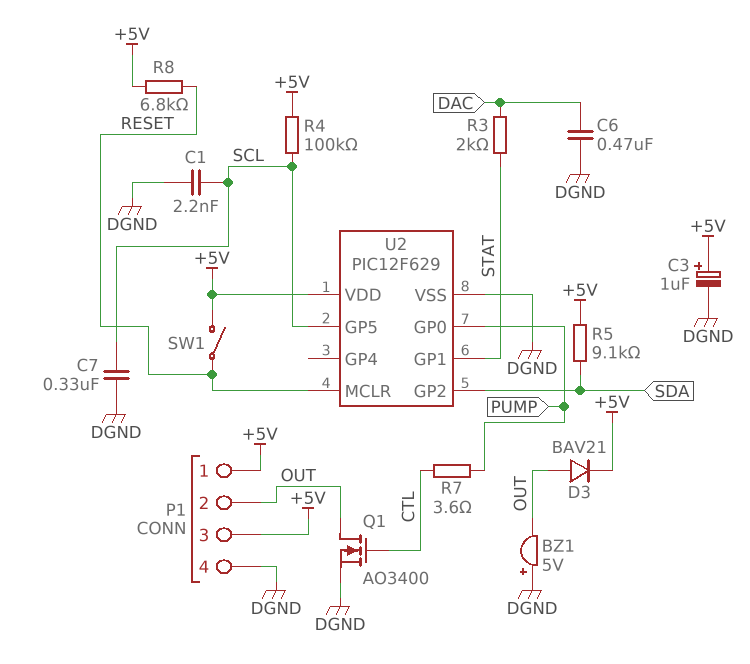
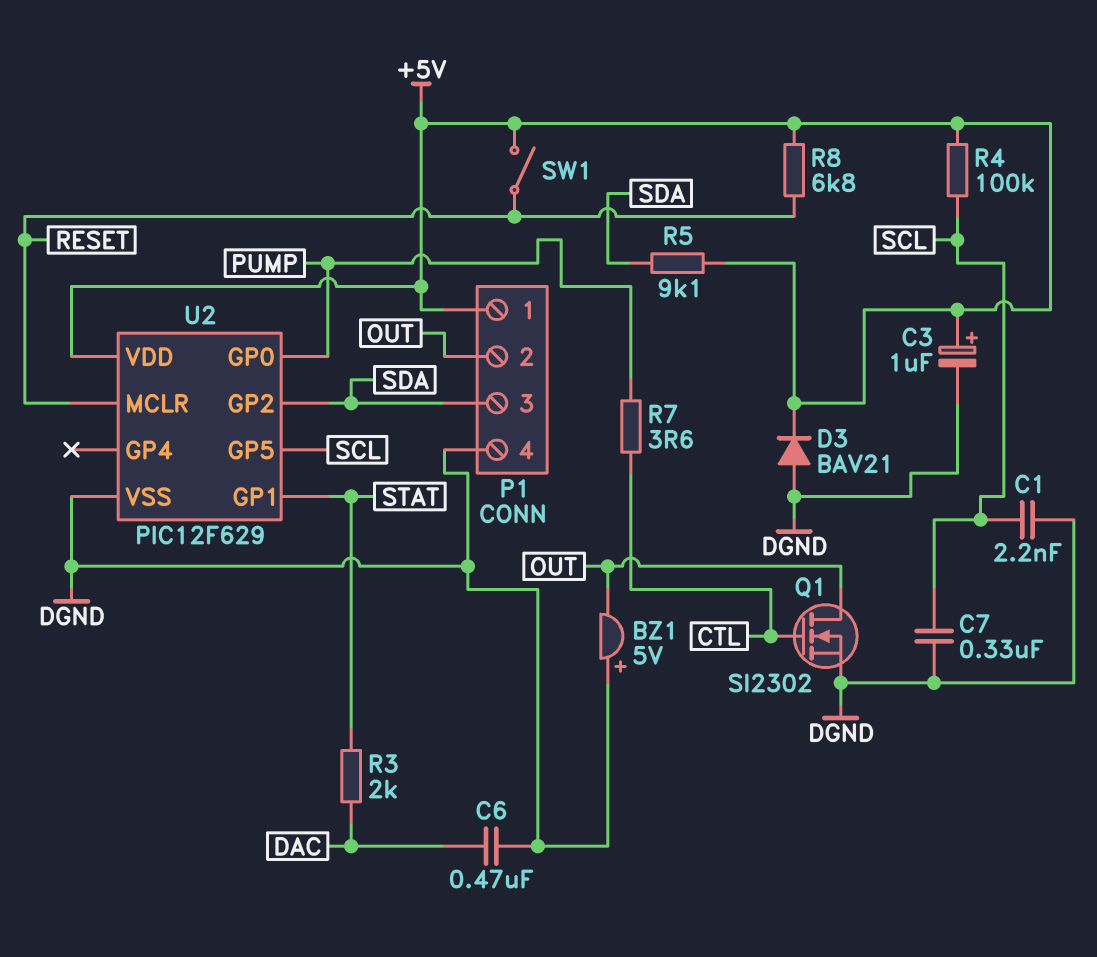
D3: diode BAV21 (A OUT, K +5V) -> diode BAV21 (A DGND, K +5V)
P1 pin 3: +5V -> SDA
Q1: NMOS AO3400 (G CTL, D OUT, S DGND) -> NMOS SI2302 (G CTL, D OUT, S DGND)

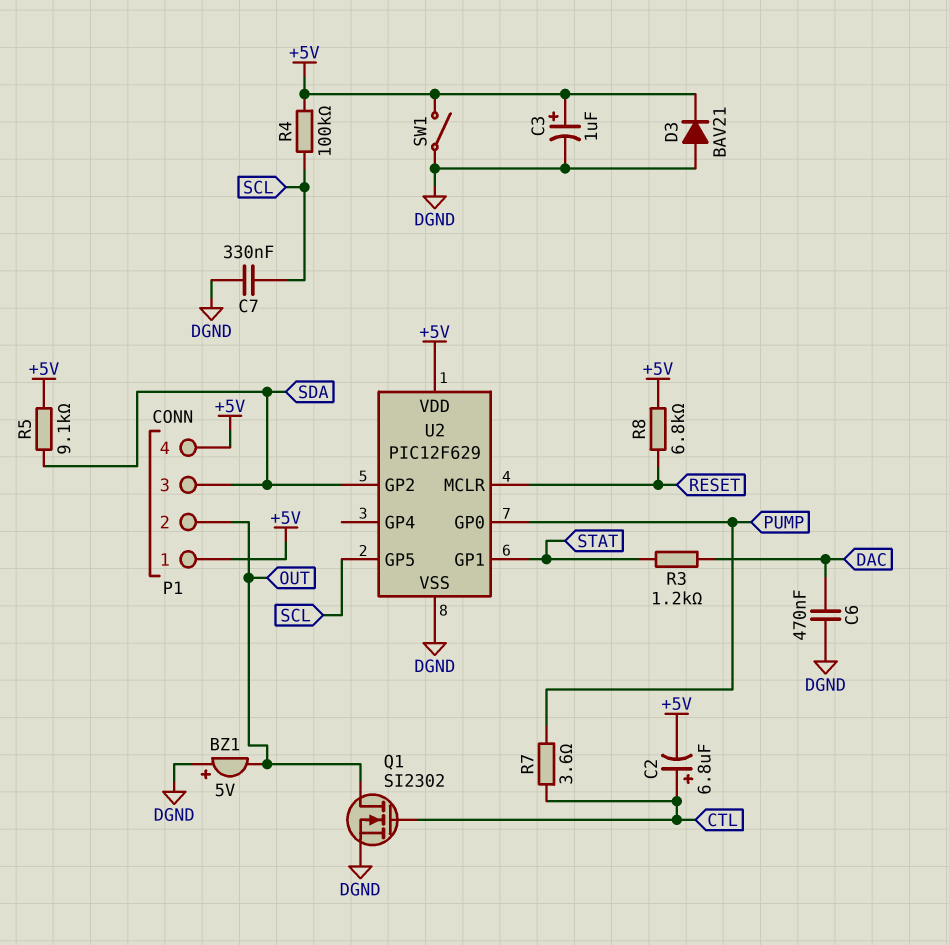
C1: 2.2nF (DGND, SCL) -> none
C2: none -> 6.8uF (plus CTL, minus +5V)
P1 pin 4: DGND -> +5V
R3: 2k (DAC, STAT) -> 1.2k (DAC, STAT)
SW1: switch (+5V, RESET) -> switch (+5V, DGND)

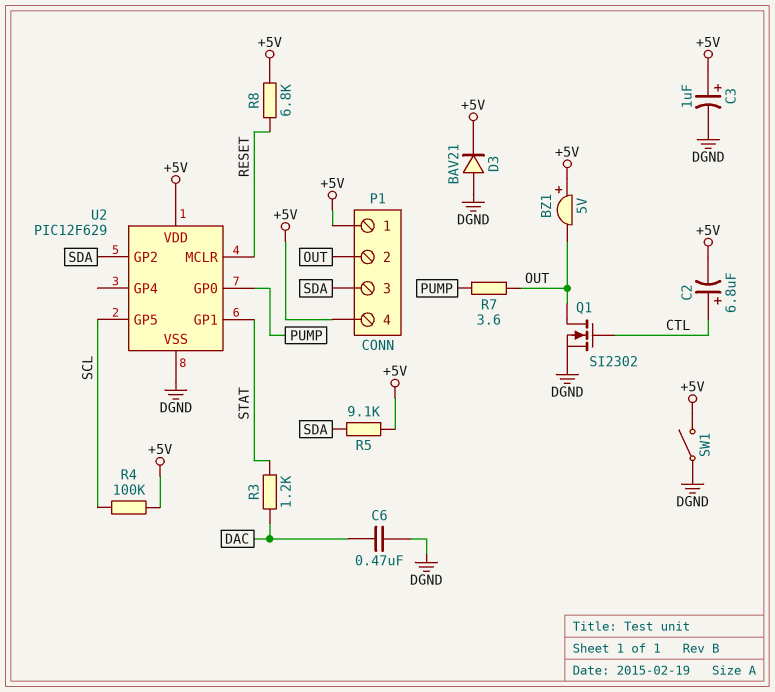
BZ1: buzzer 5V (plus DGND, minus OUT) -> buzzer 5V (plus +5V, minus OUT)
C7: 330nF (DGND, SCL) -> none
R7: 3.6 (CTL, PUMP) -> 3.6 (OUT, PUMP)

